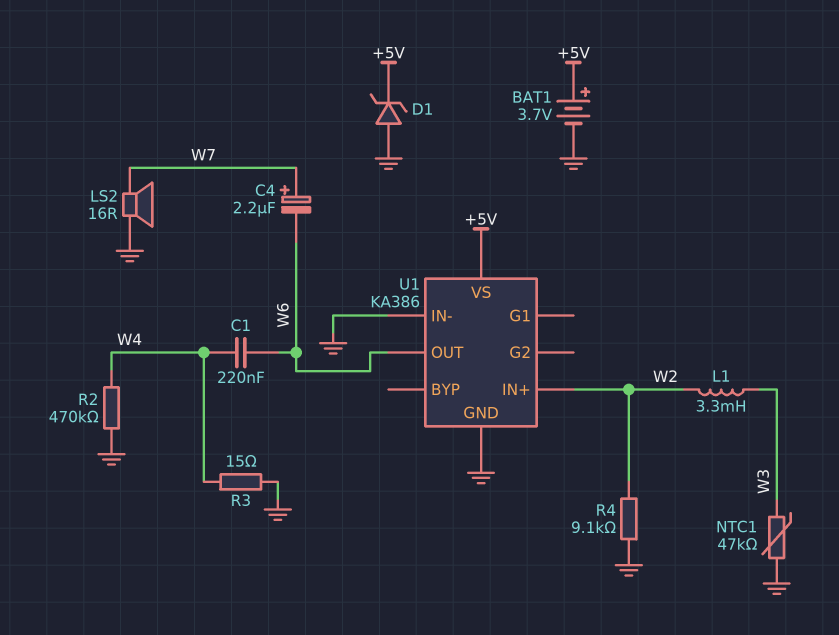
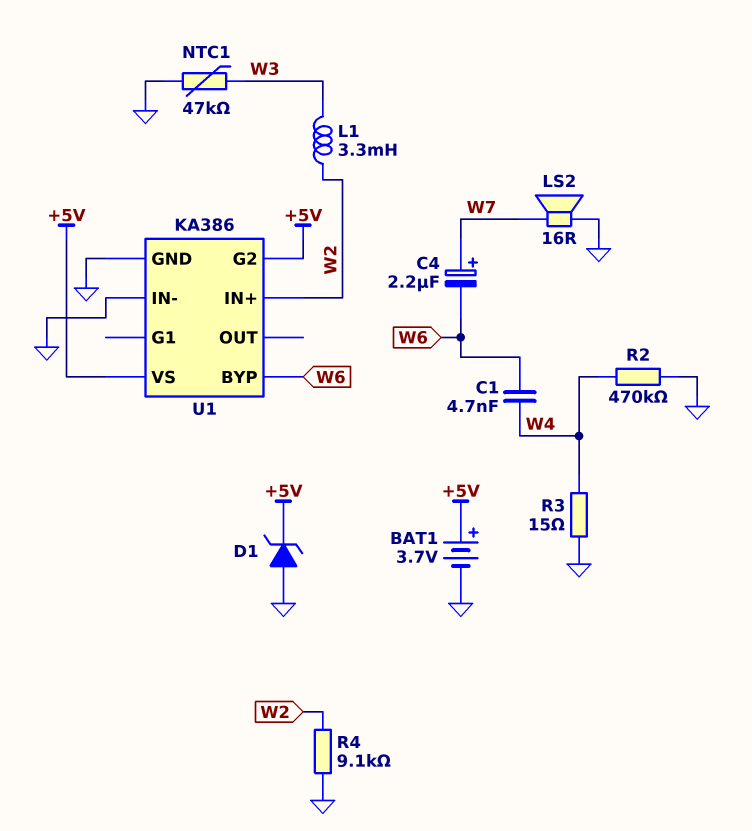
C1: 220nF (W4, W6) -> 4.7nF (W4, W6)
U1 pin BYP: none -> W6
U1 pin G2: none -> +5V
U1 pin OUT: W6 -> none

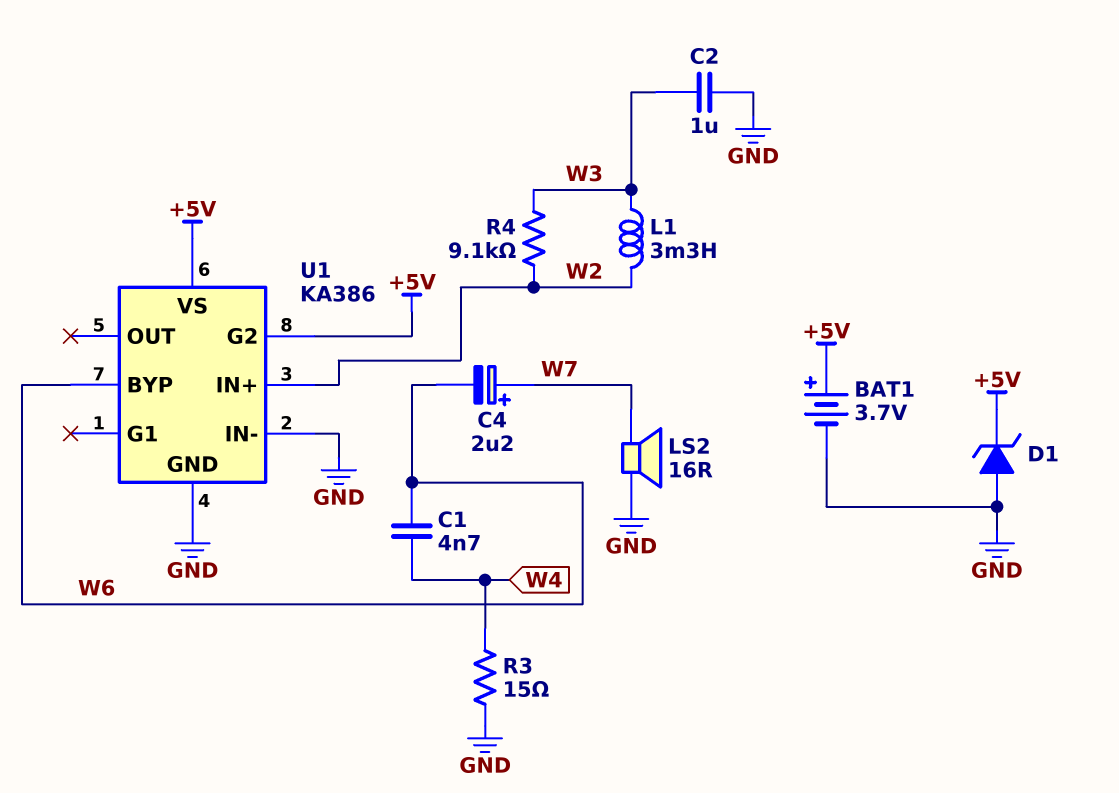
C2: none -> 1uF (GND, W3)
NTC1: 47k (GND, W3) -> none
R2: 470k (GND, W4) -> none
R4: 9.1k (GND, W2) -> 9.1k (W2, W3)

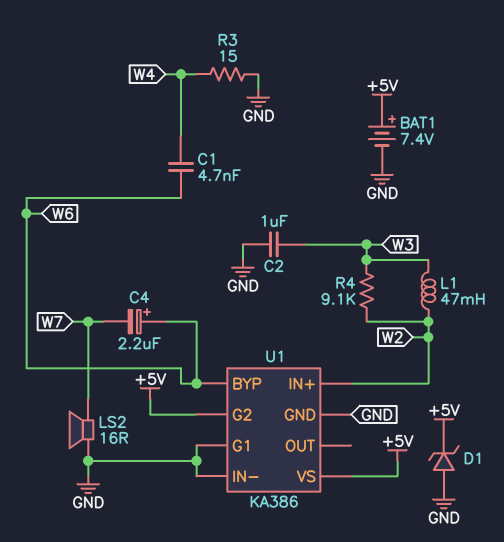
BAT1: 3.7V (plus +5V, minus GND) -> 7.4V (plus +5V, minus GND)
C4: 2.2uF (plus W7, minus W6) -> 2.2uF (plus W6, minus W7)
L1: 3.3mH (W2, W3) -> 47mH (W2, W3)
U1 pin G1: none -> GND

